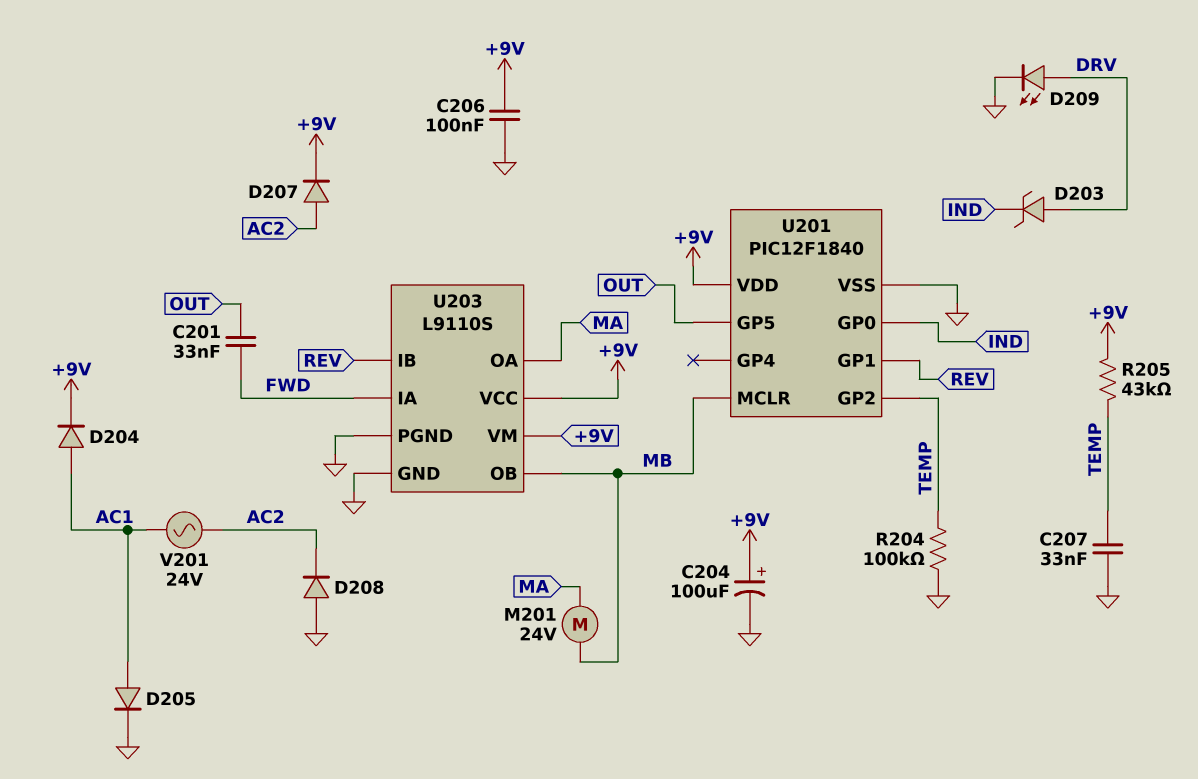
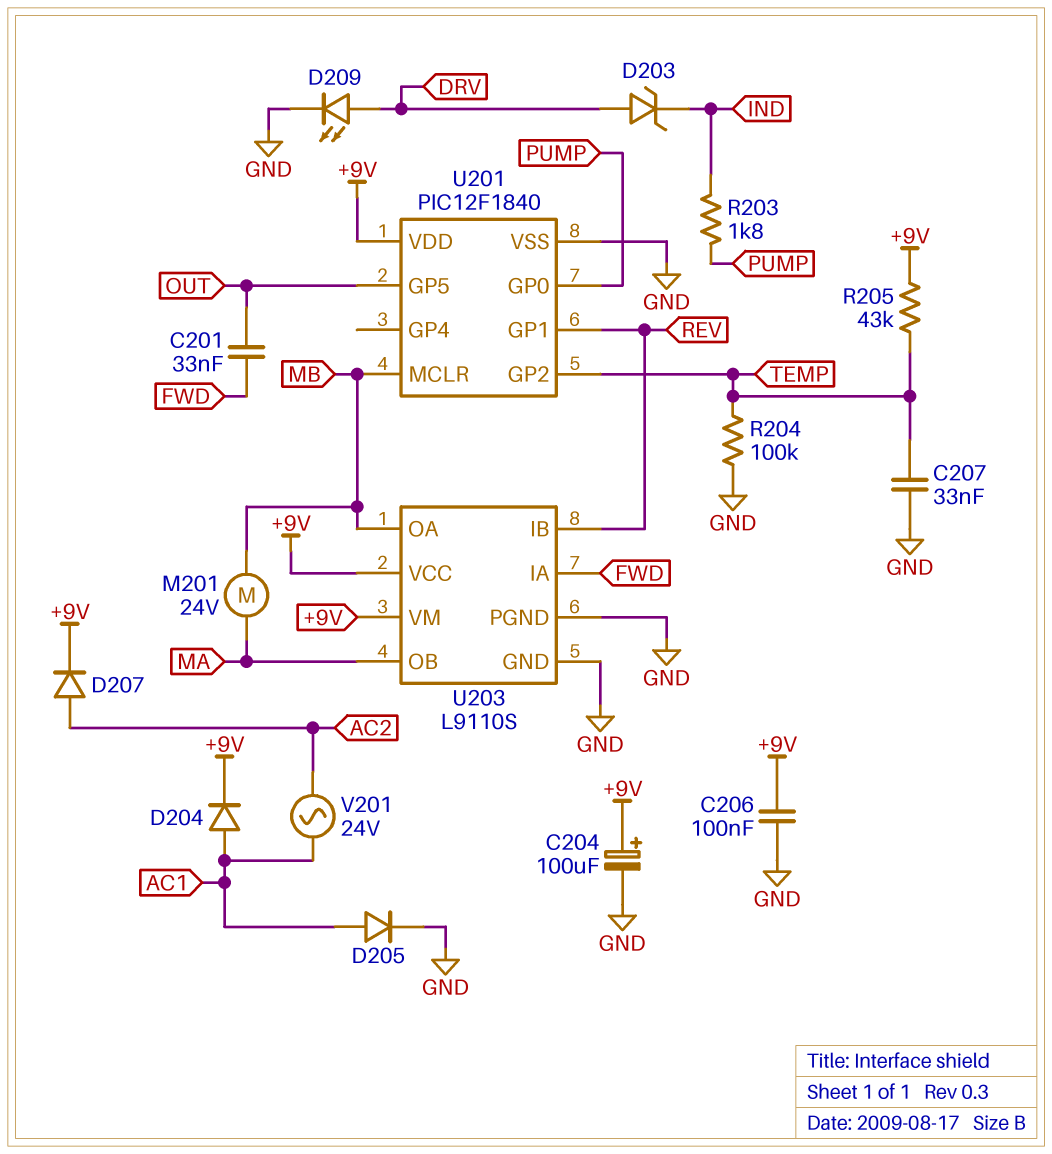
D208: diode (A GND, K AC2) -> none
R203: none -> 1.8k (IND, PUMP)
U201 pin GP0: IND -> PUMP
U203 pin OA: MA -> MB
U203 pin OB: MB -> MA

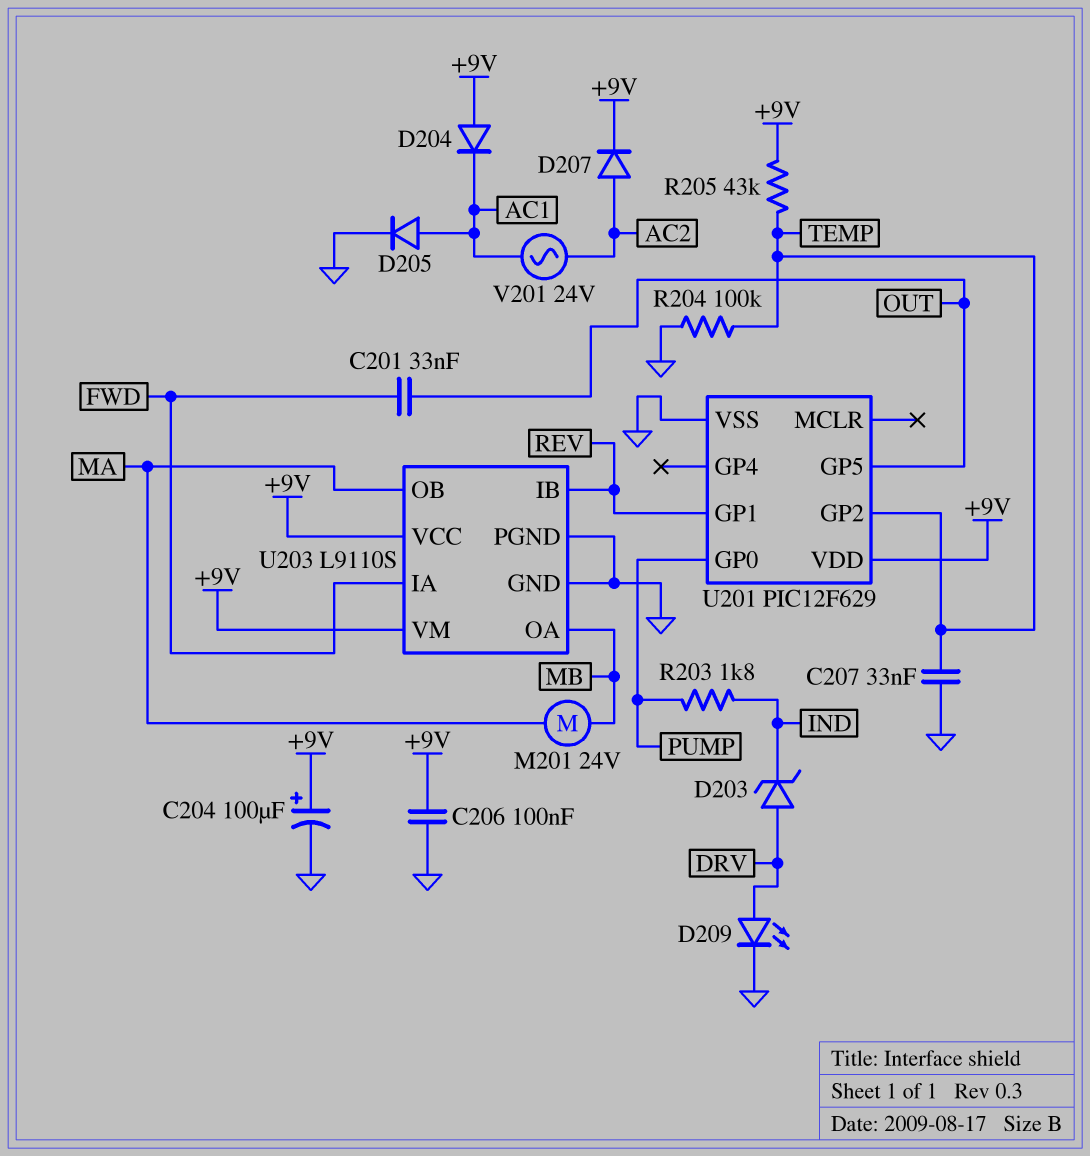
D204: diode (A AC1, K +9V) -> diode (A +9V, K AC1)
U201: PIC12F1840 -> PIC12F629
U201 pin MCLR: MB -> none

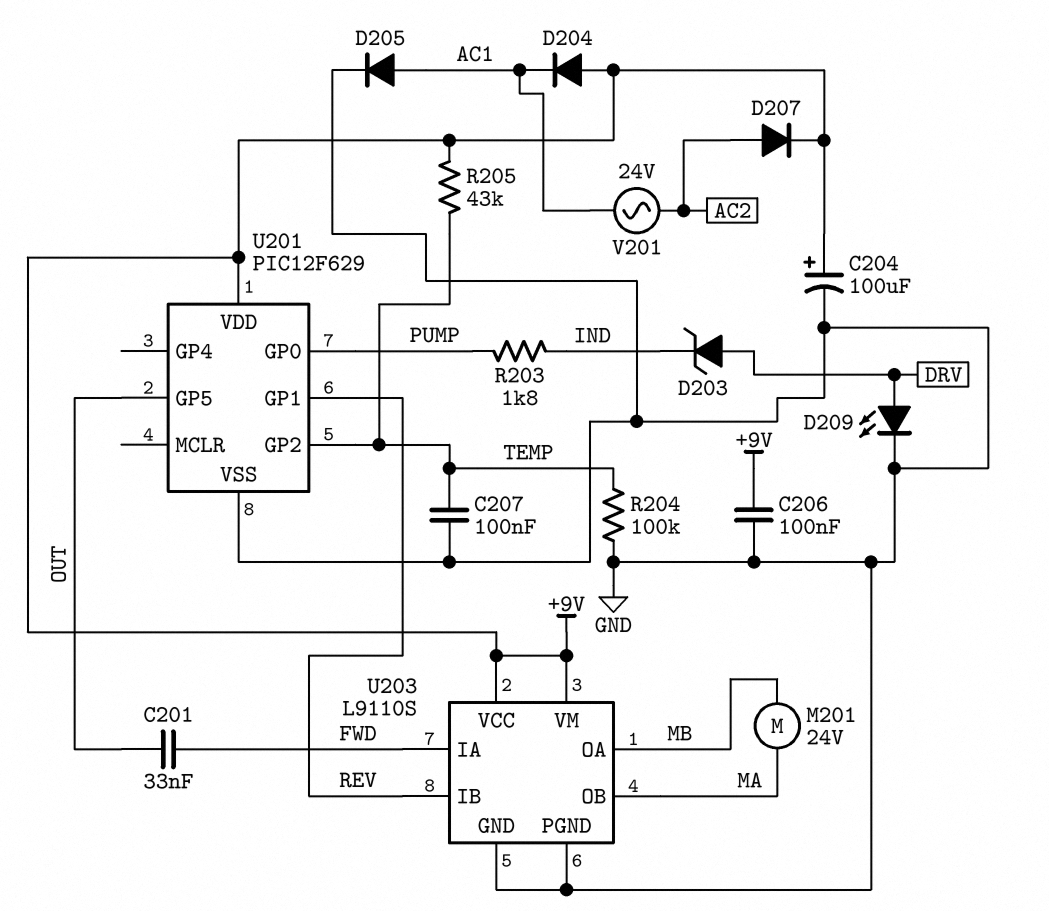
C207: 33nF (GND, TEMP) -> 100nF (GND, TEMP)

